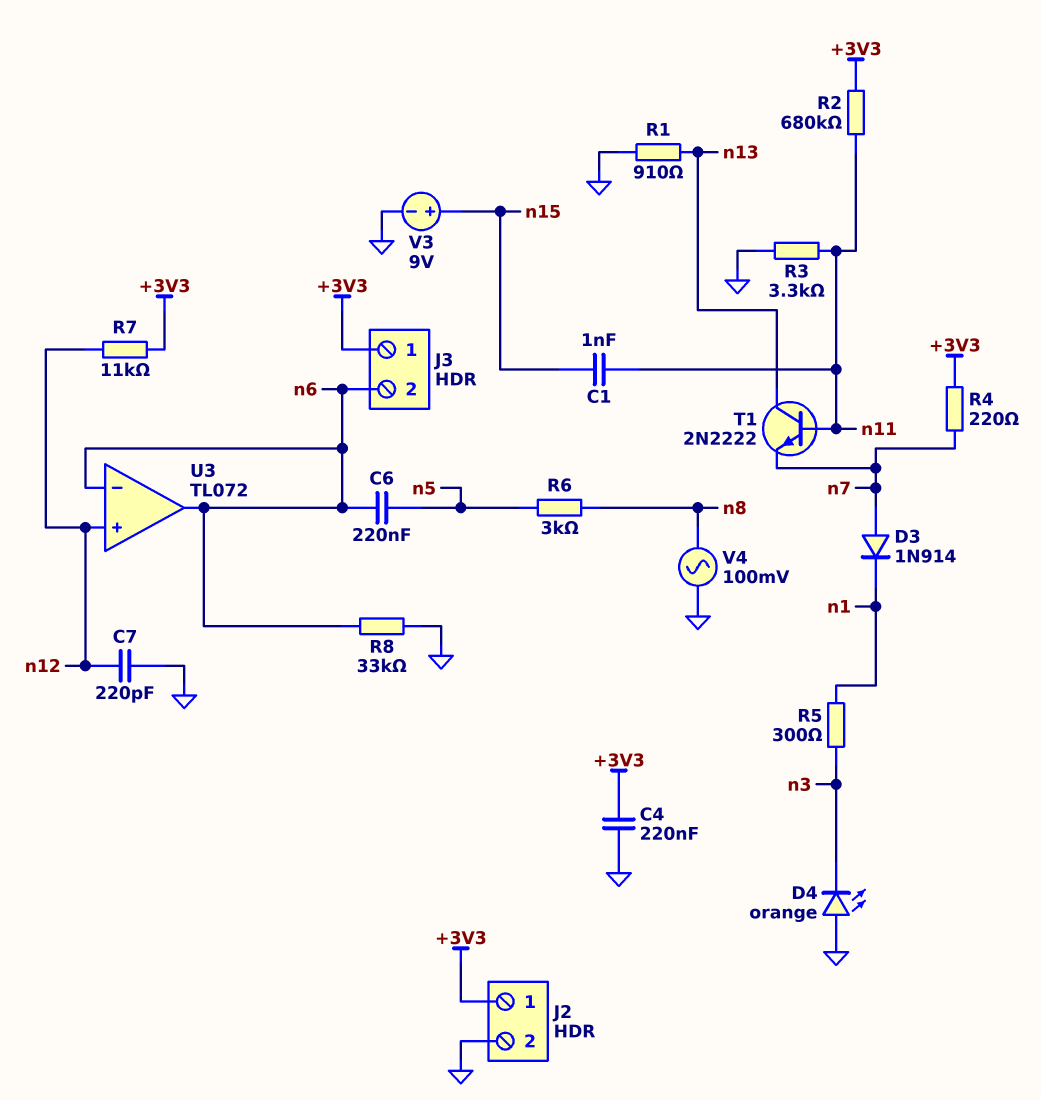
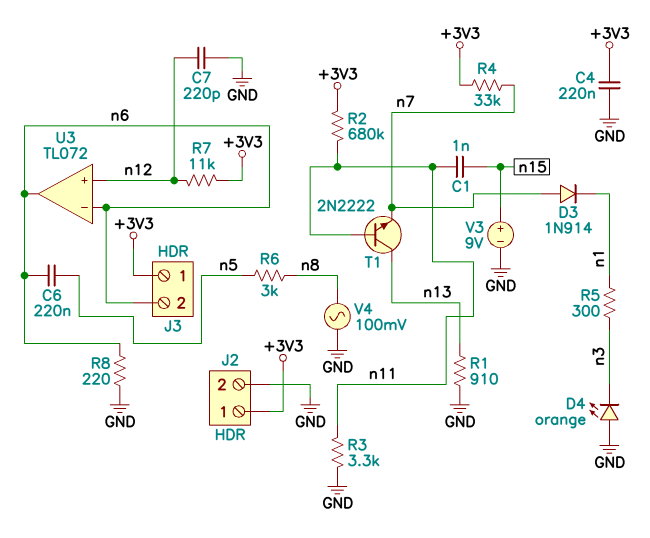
R4: 220 (+3V3, n7) -> 33k (+3V3, n7)
R8: 33k (GND, n6) -> 220 (GND, n6)

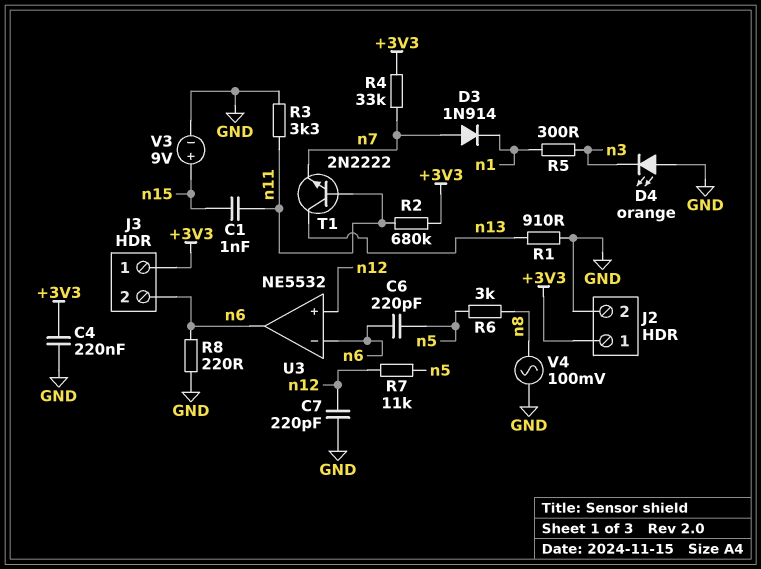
C6: 220nF (n5, n6) -> 220pF (n5, n6)
R7: 11k (+3V3, n12) -> 11k (n5, n12)
U3: TL072 -> NE5532

